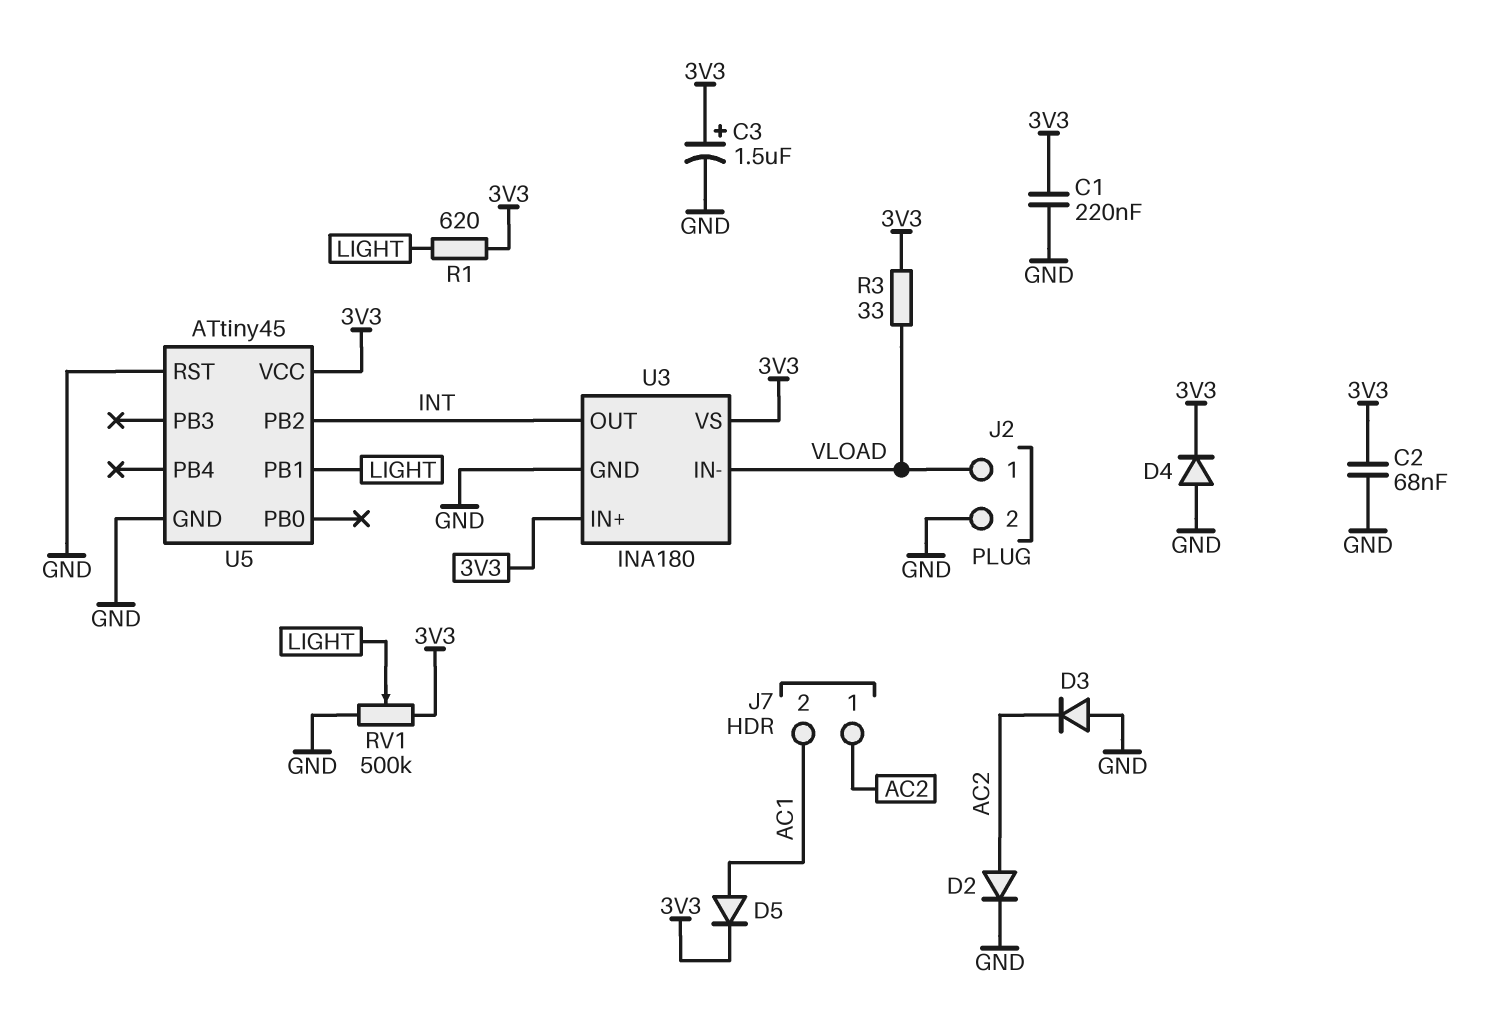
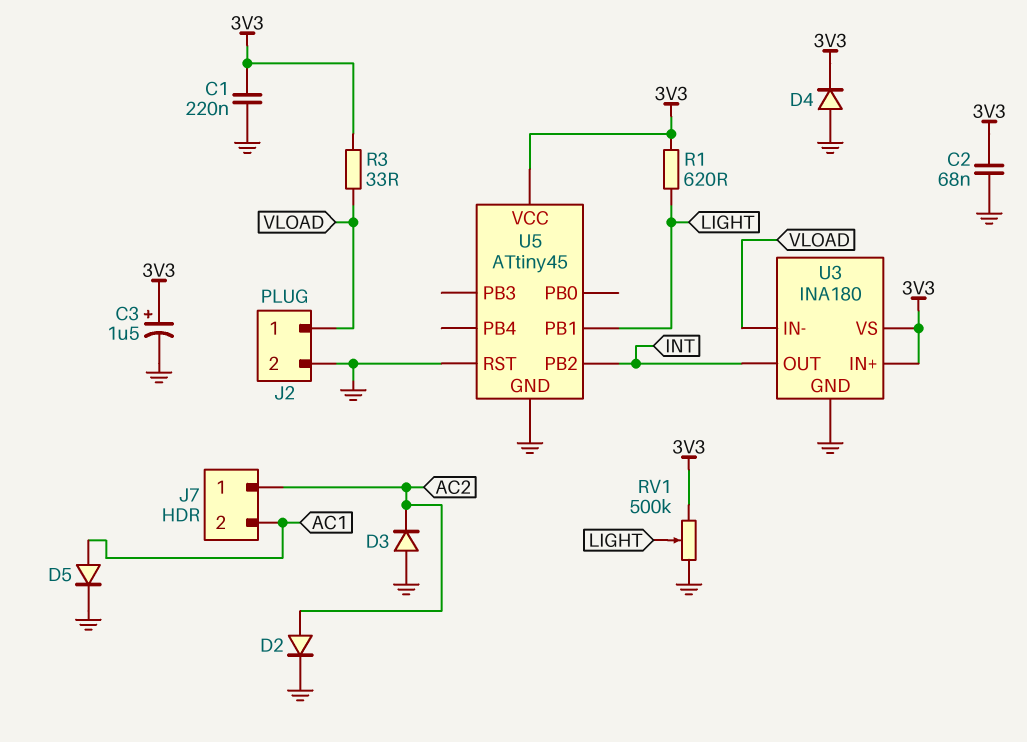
D5: diode (A AC1, K 3V3) -> diode (A AC1, K GND)

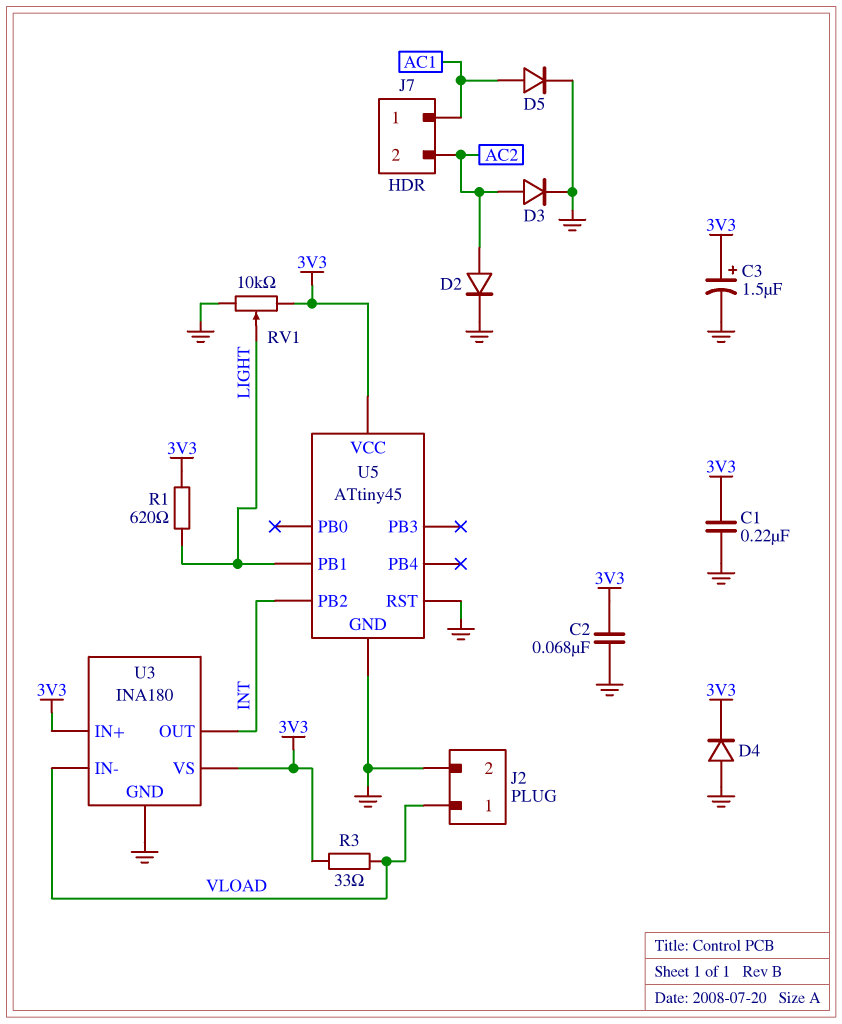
D3: diode (A GND, K AC2) -> diode (A AC2, K GND)
J7 pin 1: AC2 -> AC1
J7 pin 2: AC1 -> AC2
RV1: 500k (3V3, GND, wiper LIGHT) -> 10k (3V3, GND, wiper LIGHT)

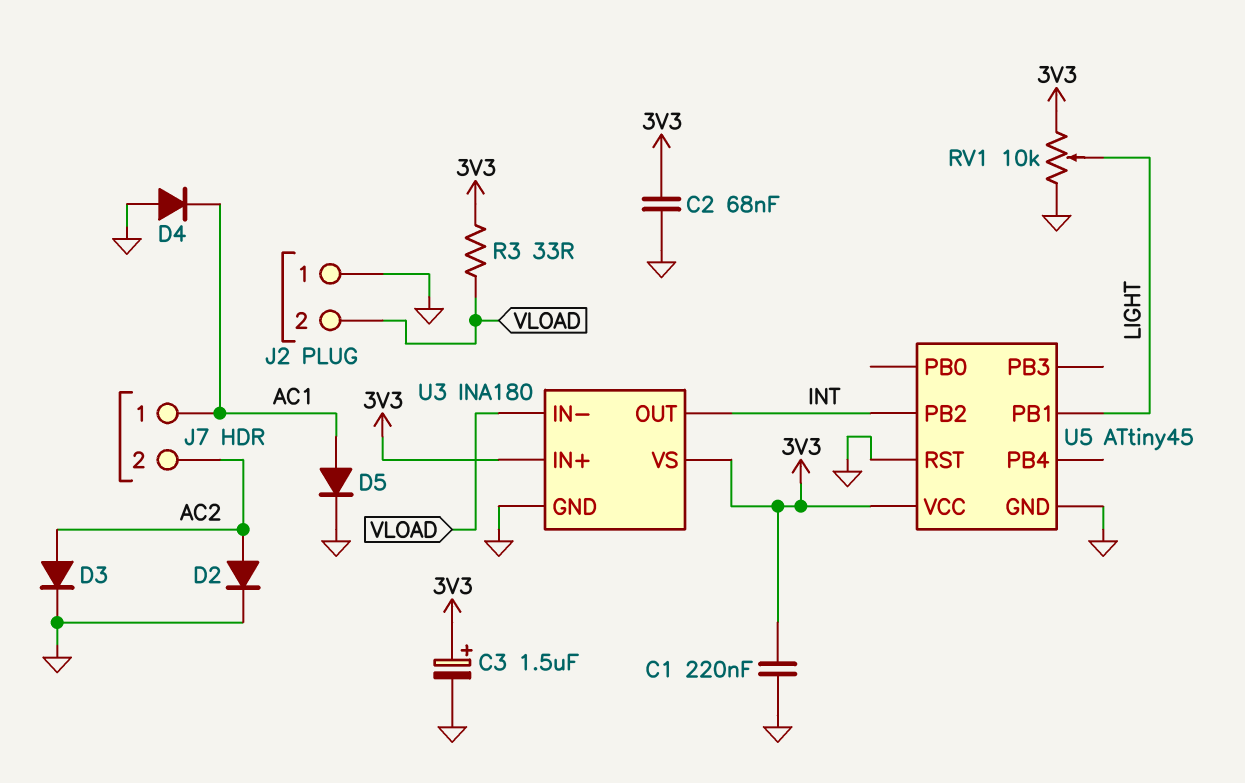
D4: diode (A GND, K 3V3) -> diode (A GND, K AC1)
J2 pin 1: VLOAD -> GND
J2 pin 2: GND -> VLOAD
R1: 620 (3V3, LIGHT) -> none

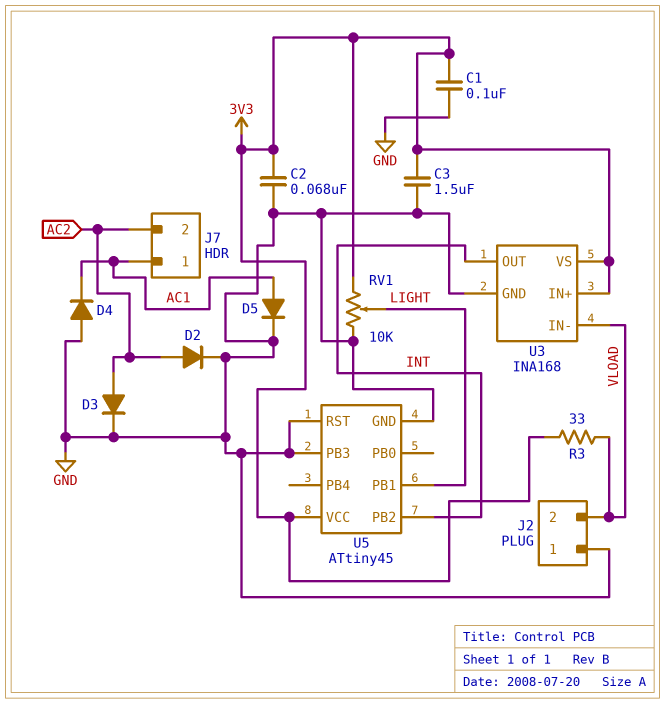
C1: 220nF (3V3, GND) -> 100nF (3V3, GND)
C3: 1.5uF (plus 3V3, minus GND) -> 1.5uF (3V3, GND)
U3: INA180 -> INA168
U5 pin PB3: none -> GND

